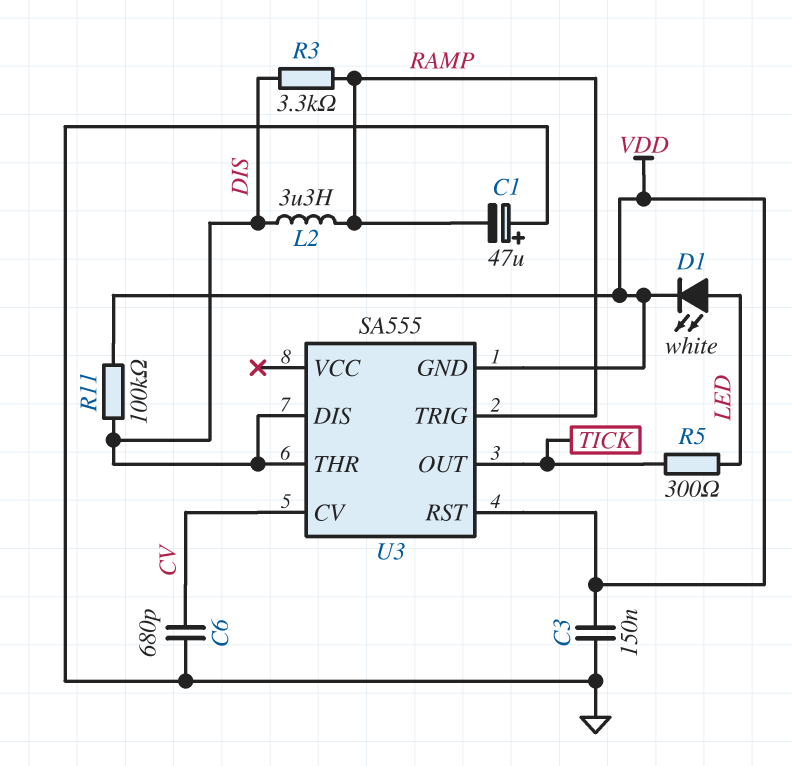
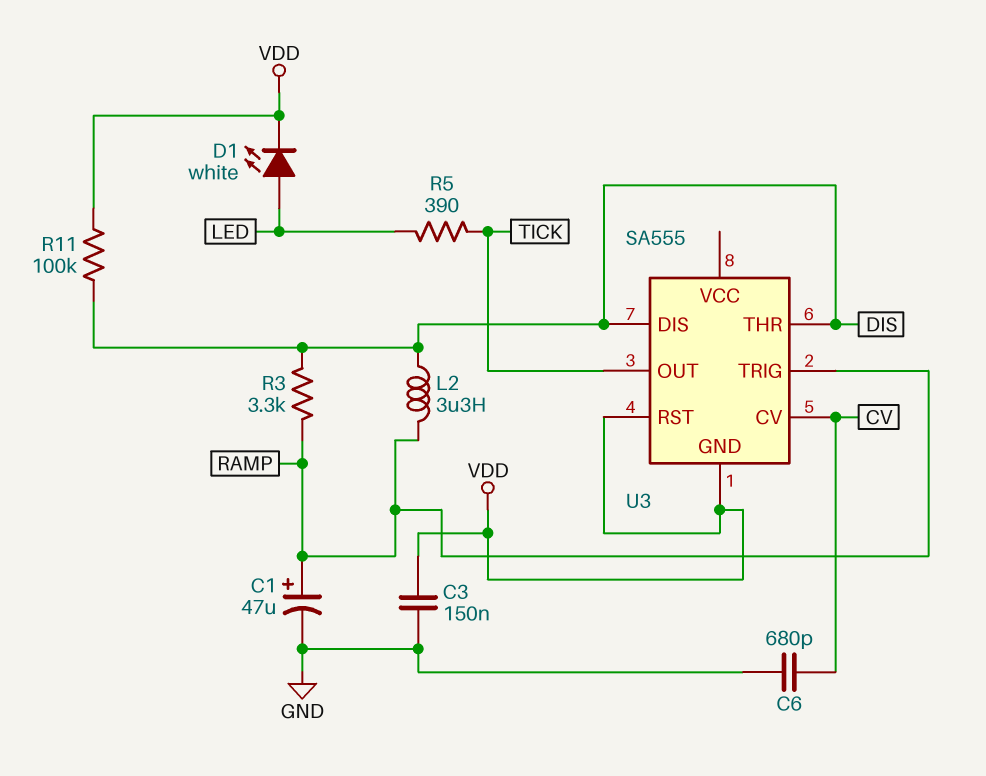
C1: 47uF (plus GND, minus RAMP) -> 47uF (plus RAMP, minus GND)
R5: 300 (LED, TICK) -> 390 (LED, TICK)

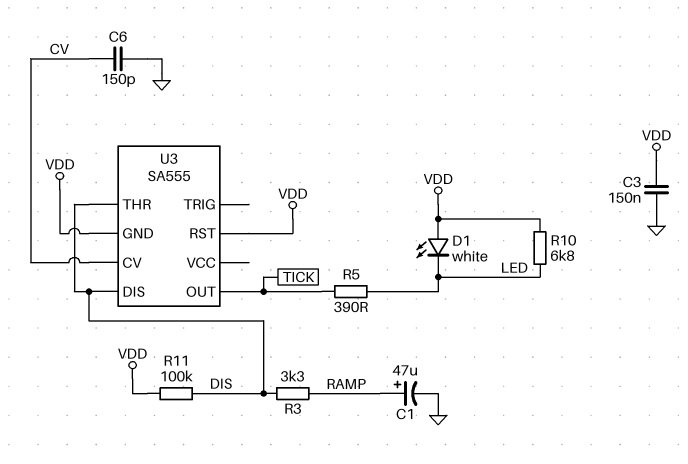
C6: 680pF (CV, GND) -> 150pF (CV, GND)
D1: LED white (A LED, K VDD) -> LED white (A VDD, K LED)
L2: 3.3uH (DIS, RAMP) -> none
R10: none -> 6.8k (LED, VDD)
U3 pin TRIG: RAMP -> none

